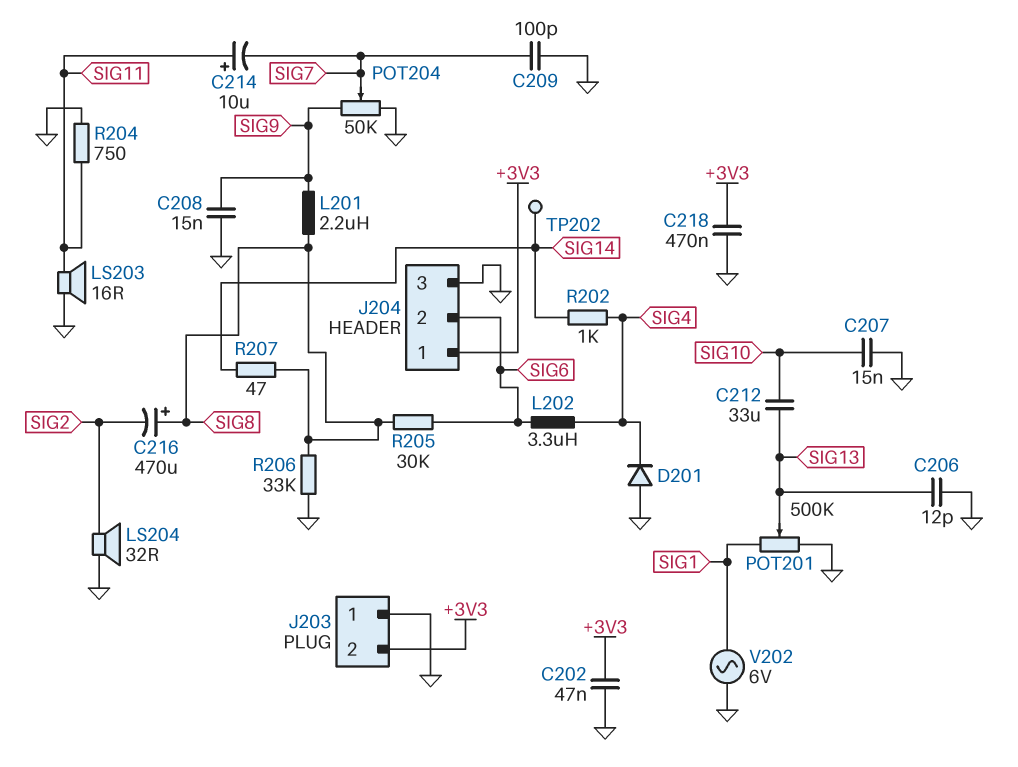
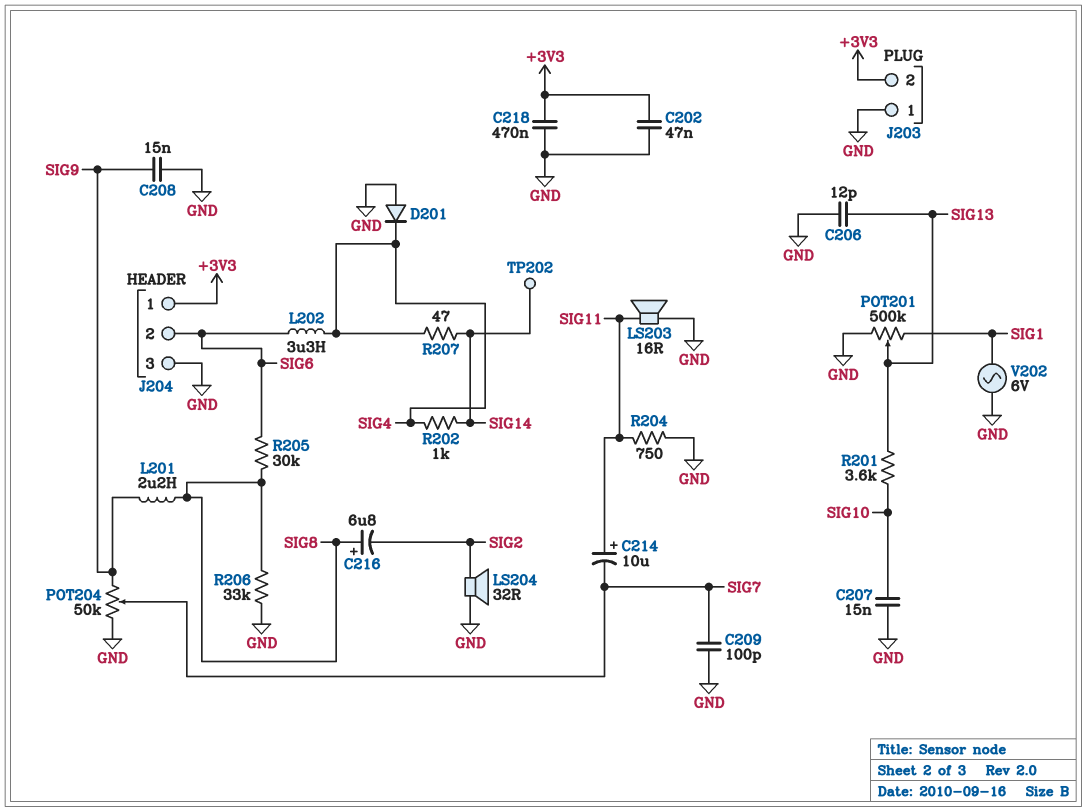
C212: 33uF (SIG10, SIG13) -> none
C216: 470uF (plus SIG8, minus SIG2) -> 6.8uF (plus SIG8, minus SIG2)
R201: none -> 3.6k (SIG10, SIG13)
R207: 47 (SIG8, SIG14) -> 47 (SIG4, SIG14)

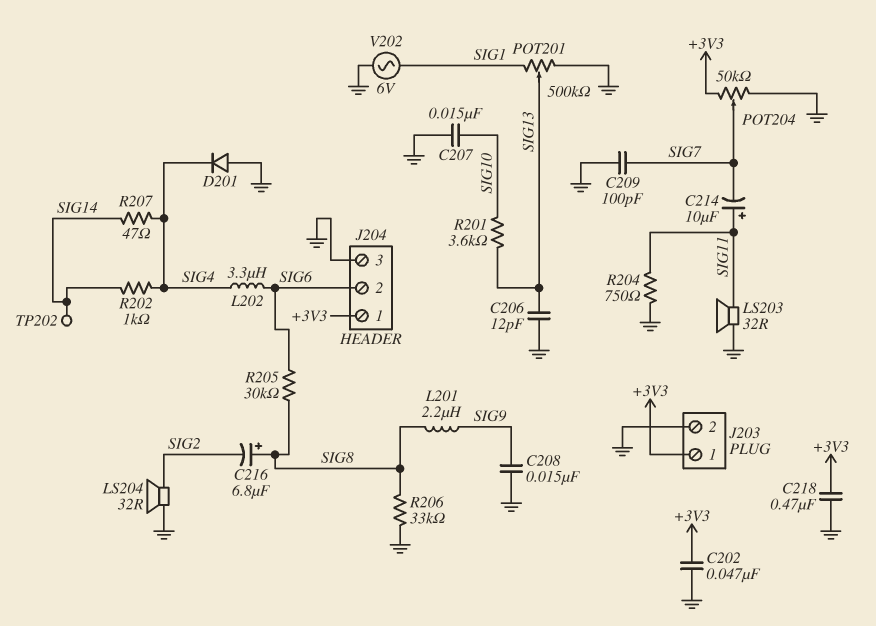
J203 pin 1: GND -> +3V3
J203 pin 2: +3V3 -> GND
LS203: speaker 16R (GND, SIG11) -> speaker 32R (GND, SIG11)
POT204: 50k (GND, SIG9, wiper SIG7) -> 50k (+3V3, GND, wiper SIG7)

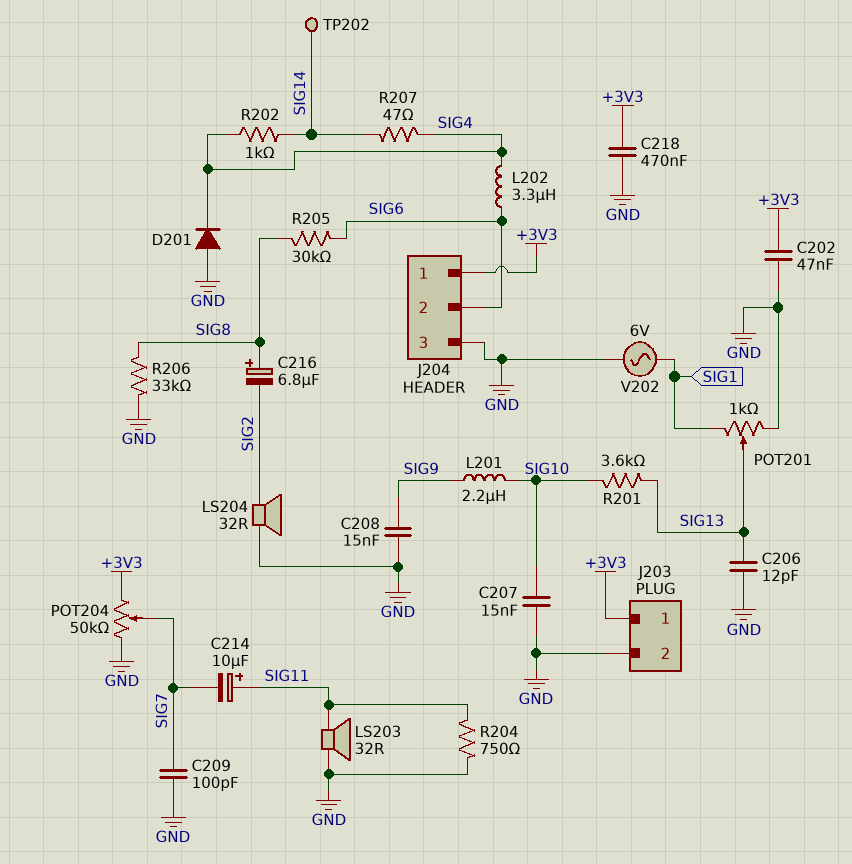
L201: 2.2uH (SIG8, SIG9) -> 2.2uH (SIG9, SIG10)
POT201: 500k (GND, SIG1, wiper SIG13) -> 1k (GND, SIG1, wiper SIG13)

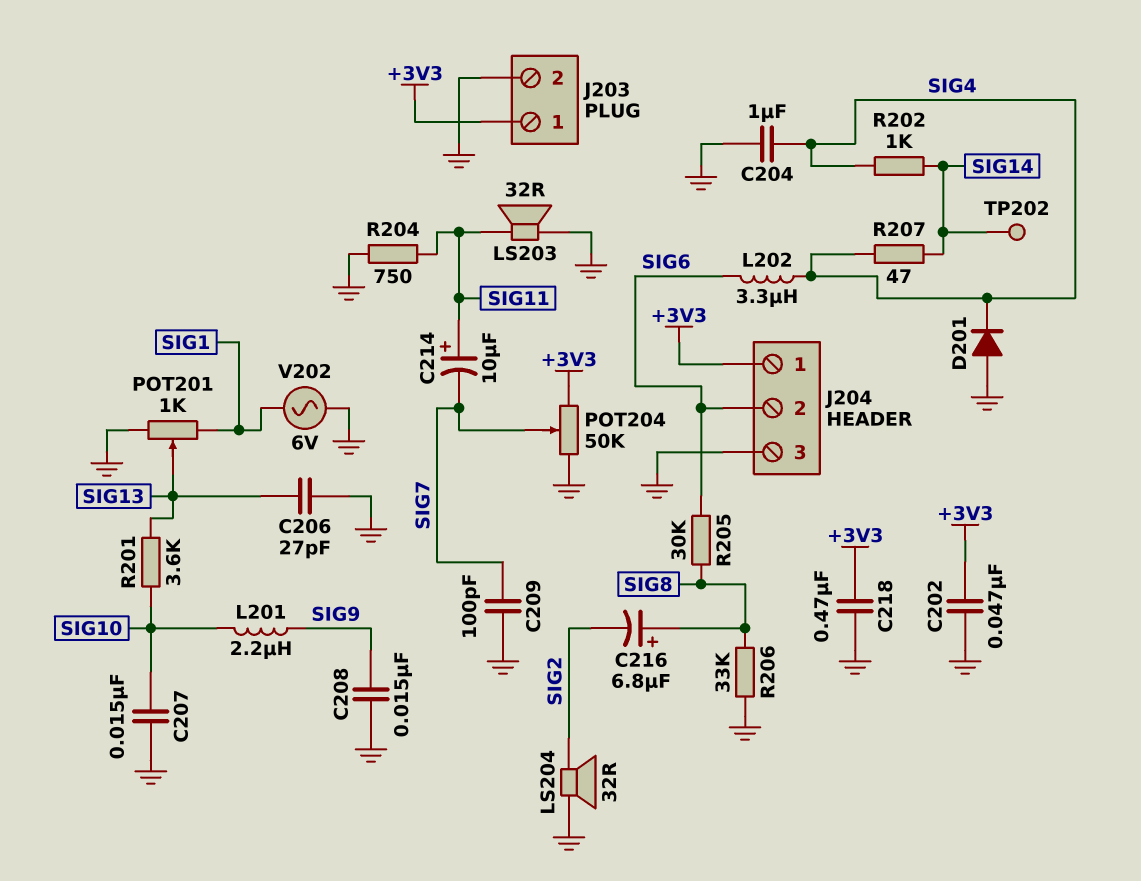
C204: none -> 1uF (GND, SIG4)
C206: 12pF (GND, SIG13) -> 27pF (GND, SIG13)

